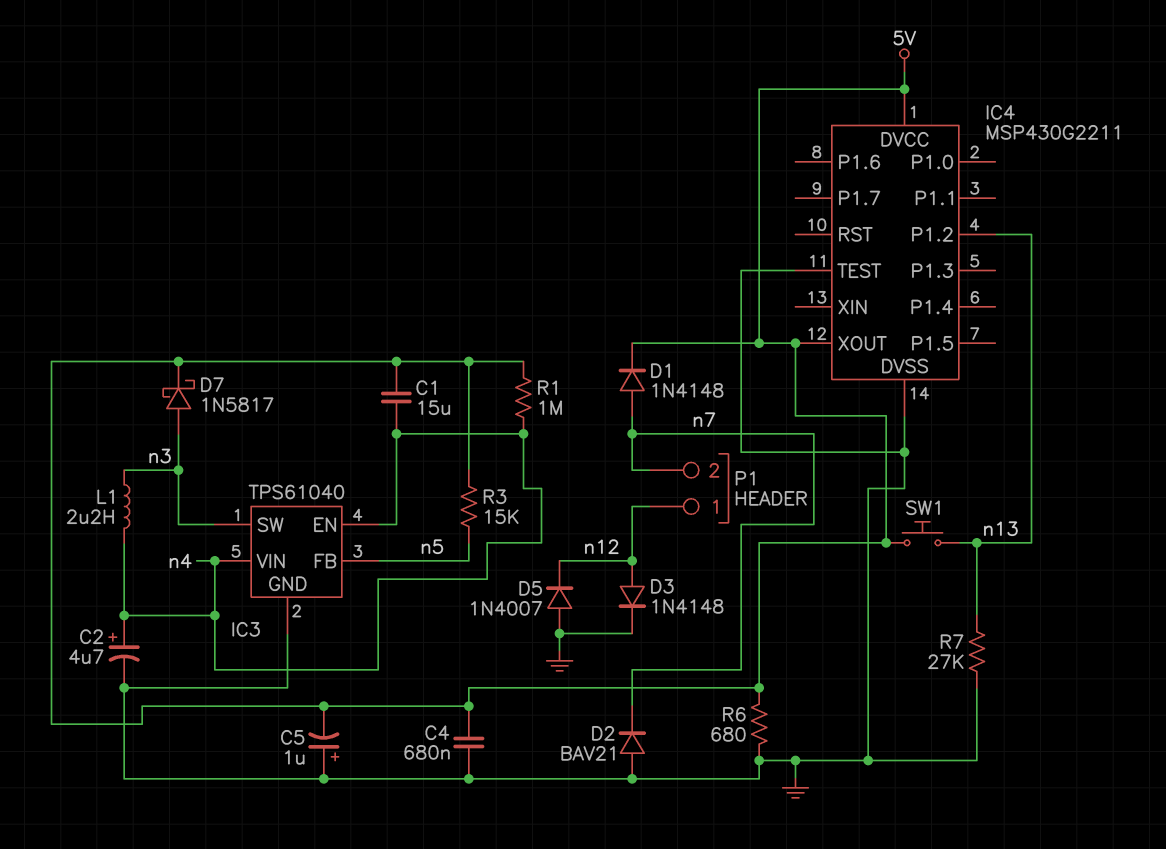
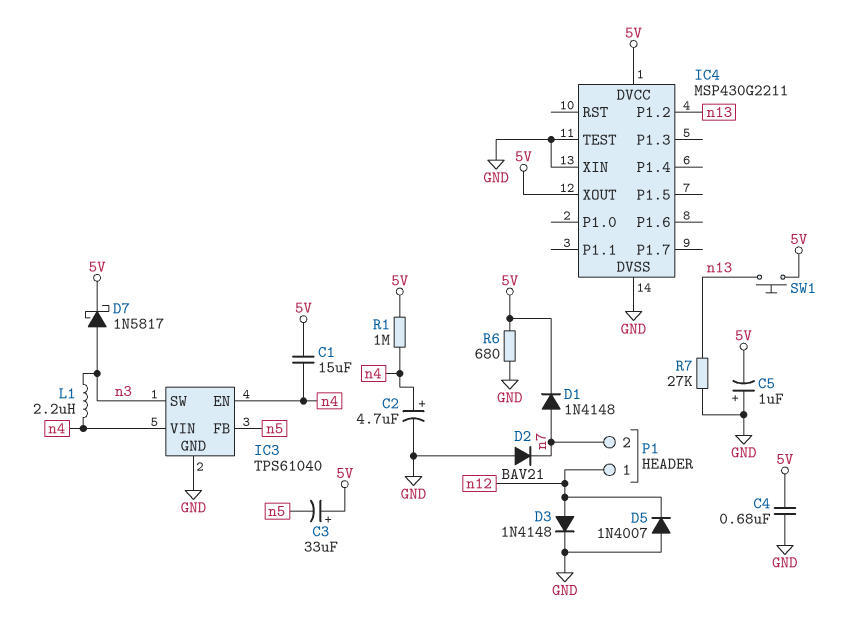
C3: none -> 33uF (plus 5V, minus n5)
IC4 pin XIN: none -> GND
R3: 15k (5V, n5) -> none

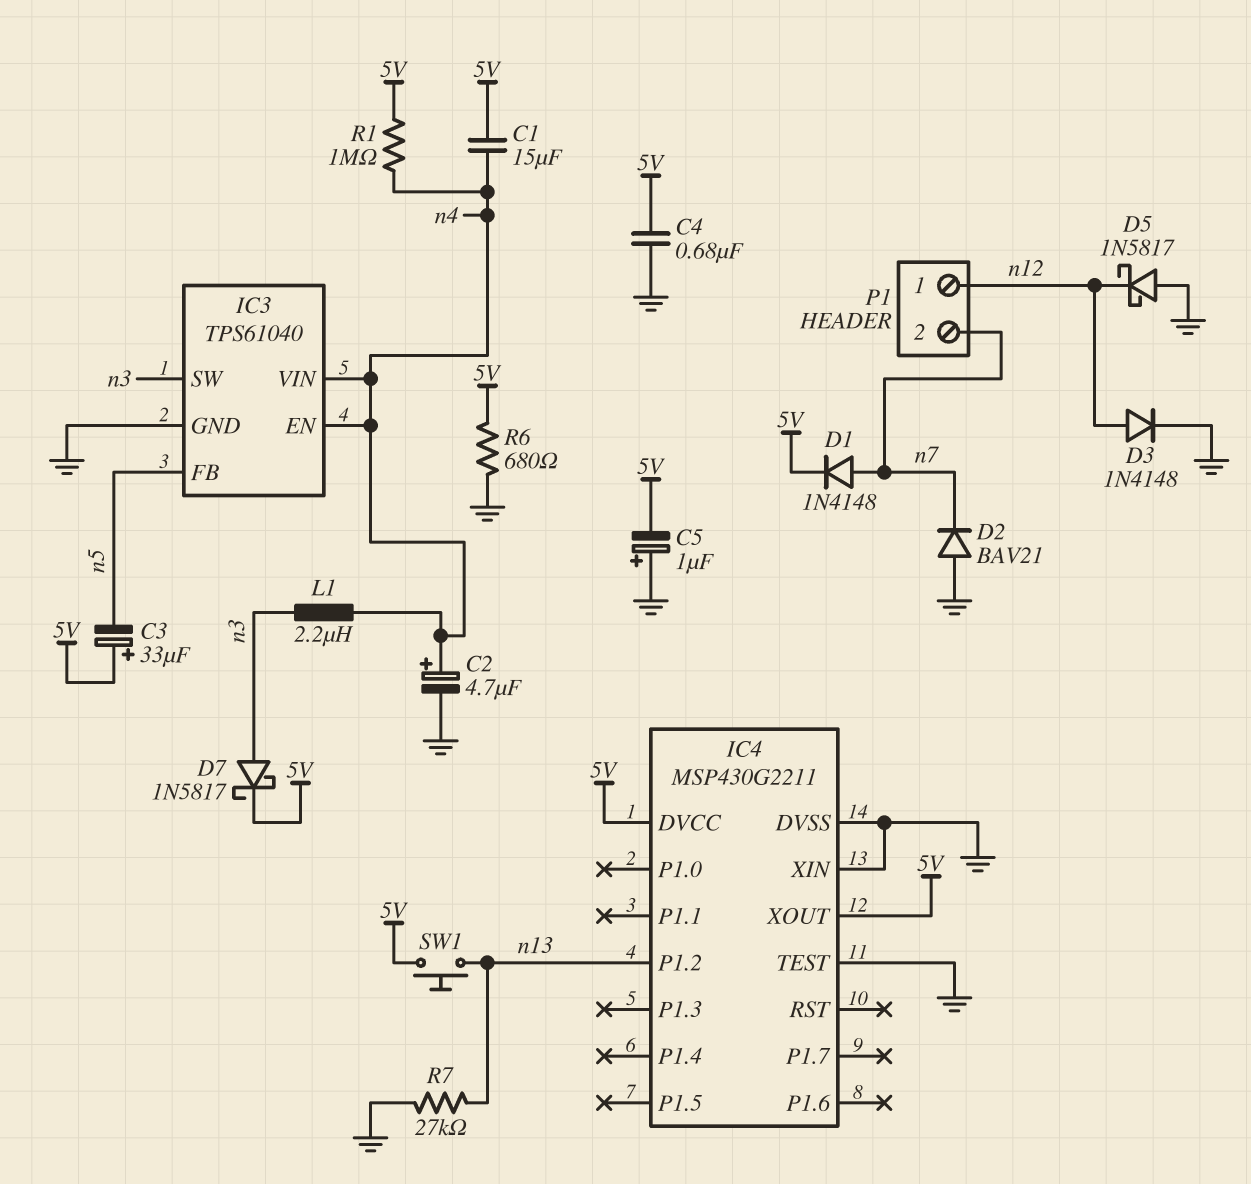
D5: diode 1N4007 (A GND, K n12) -> schottky 1N5817 (A GND, K n12)

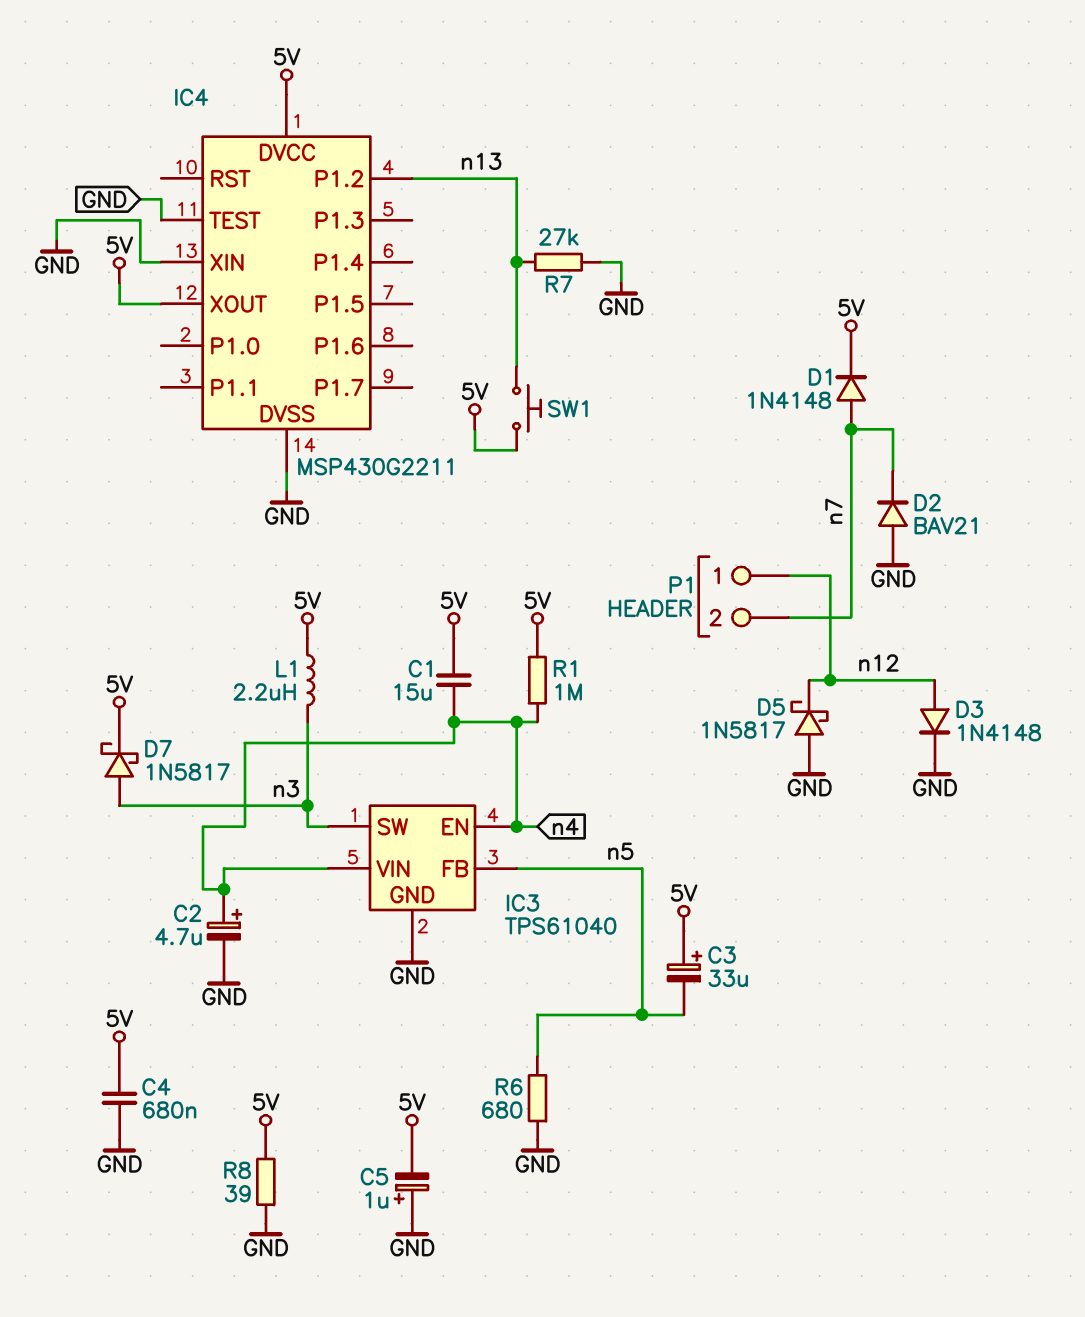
L1: 2.2uH (n3, n4) -> 2.2uH (5V, n3)
R6: 680 (5V, GND) -> 680 (GND, n5)
R8: none -> 39 (5V, GND)

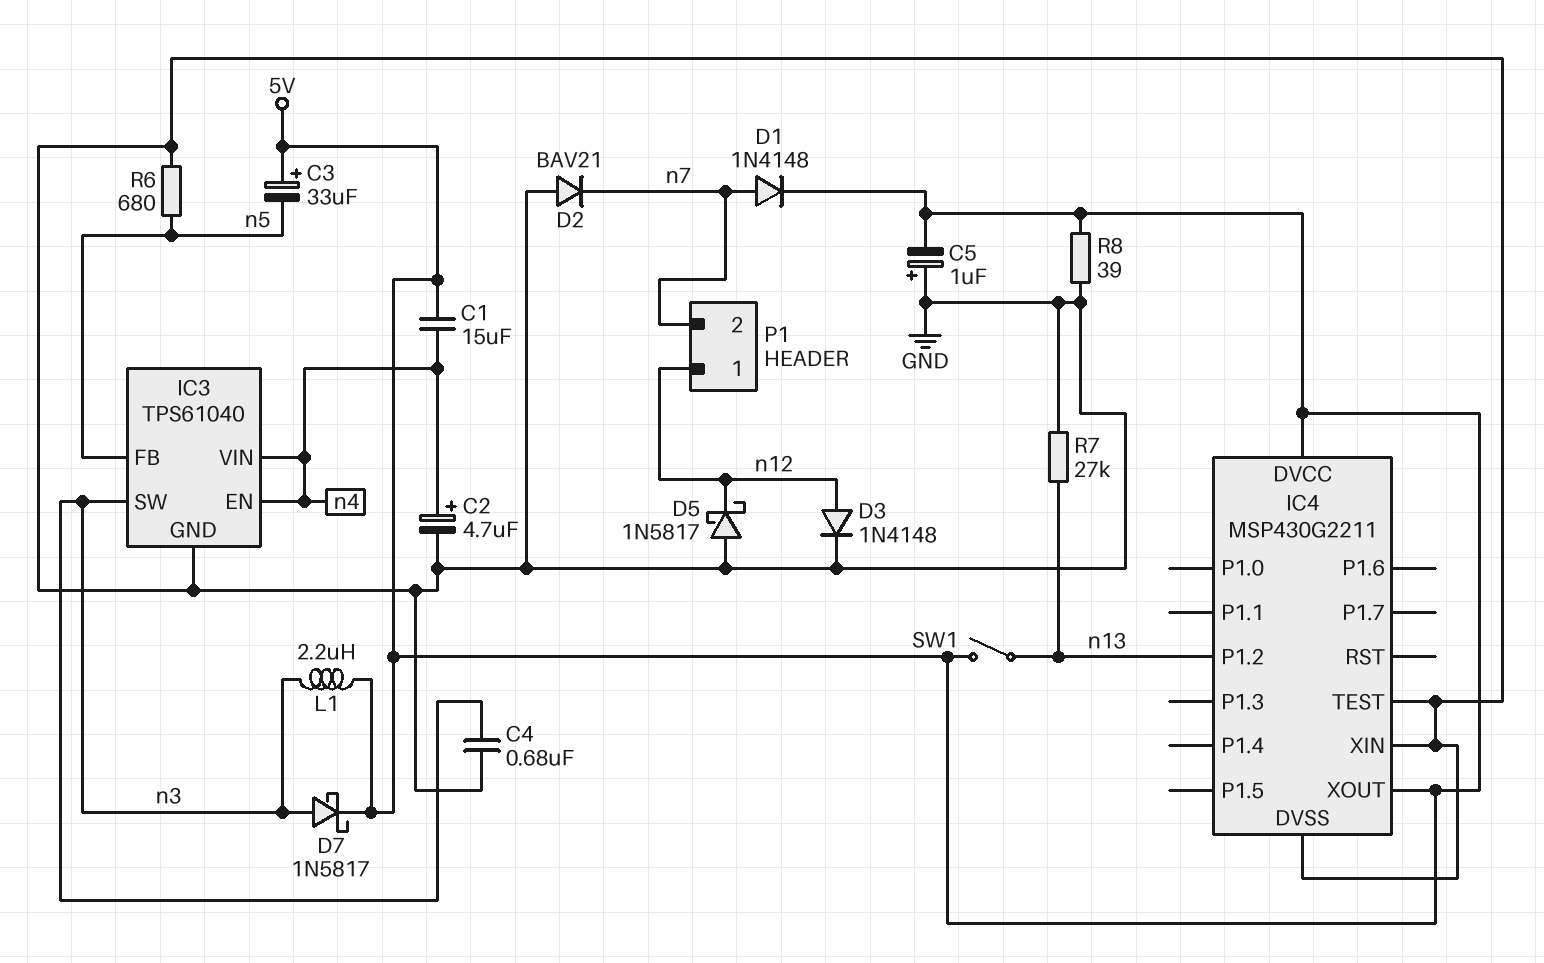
C4: 680nF (5V, GND) -> 680nF (GND, n3)
R1: 1M (5V, n4) -> none
SW1: button (5V, n13) -> switch (5V, n13)

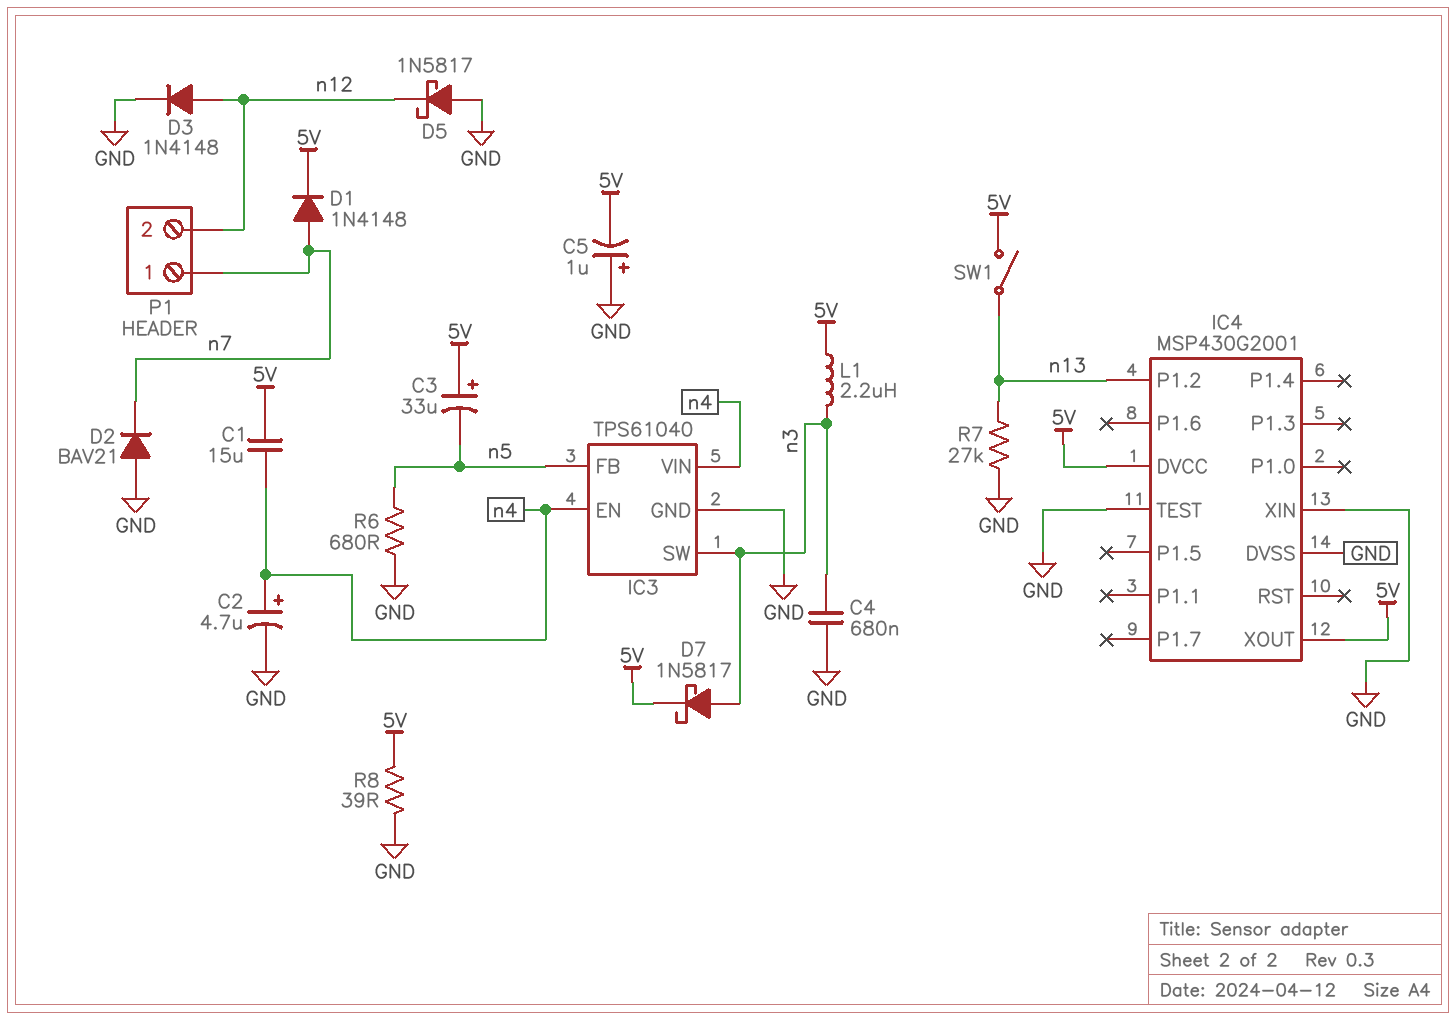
IC4: MSP430G2211 -> MSP430G2001
P1 pin 1: n12 -> n7
P1 pin 2: n7 -> n12

